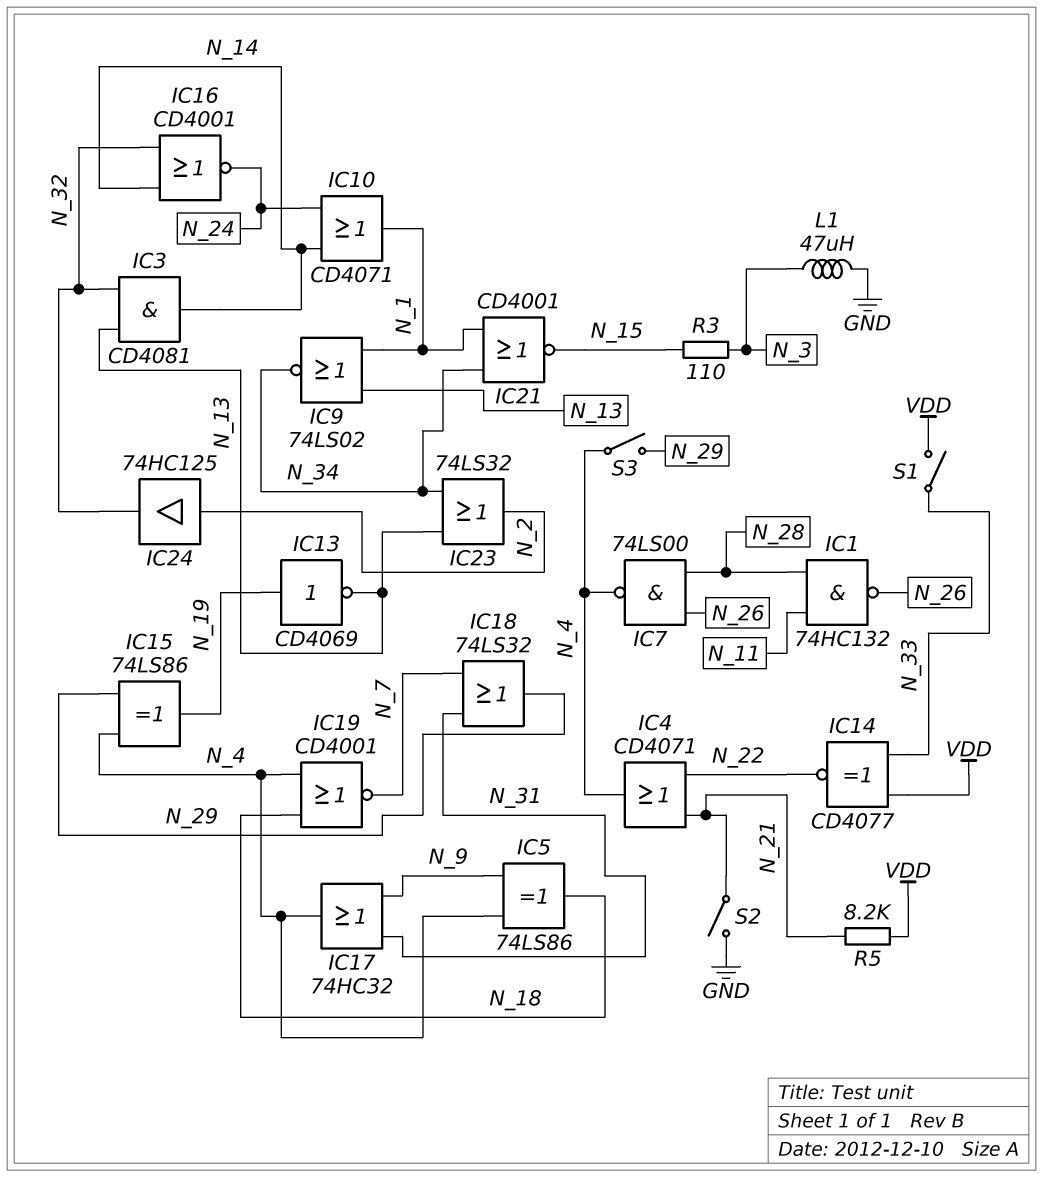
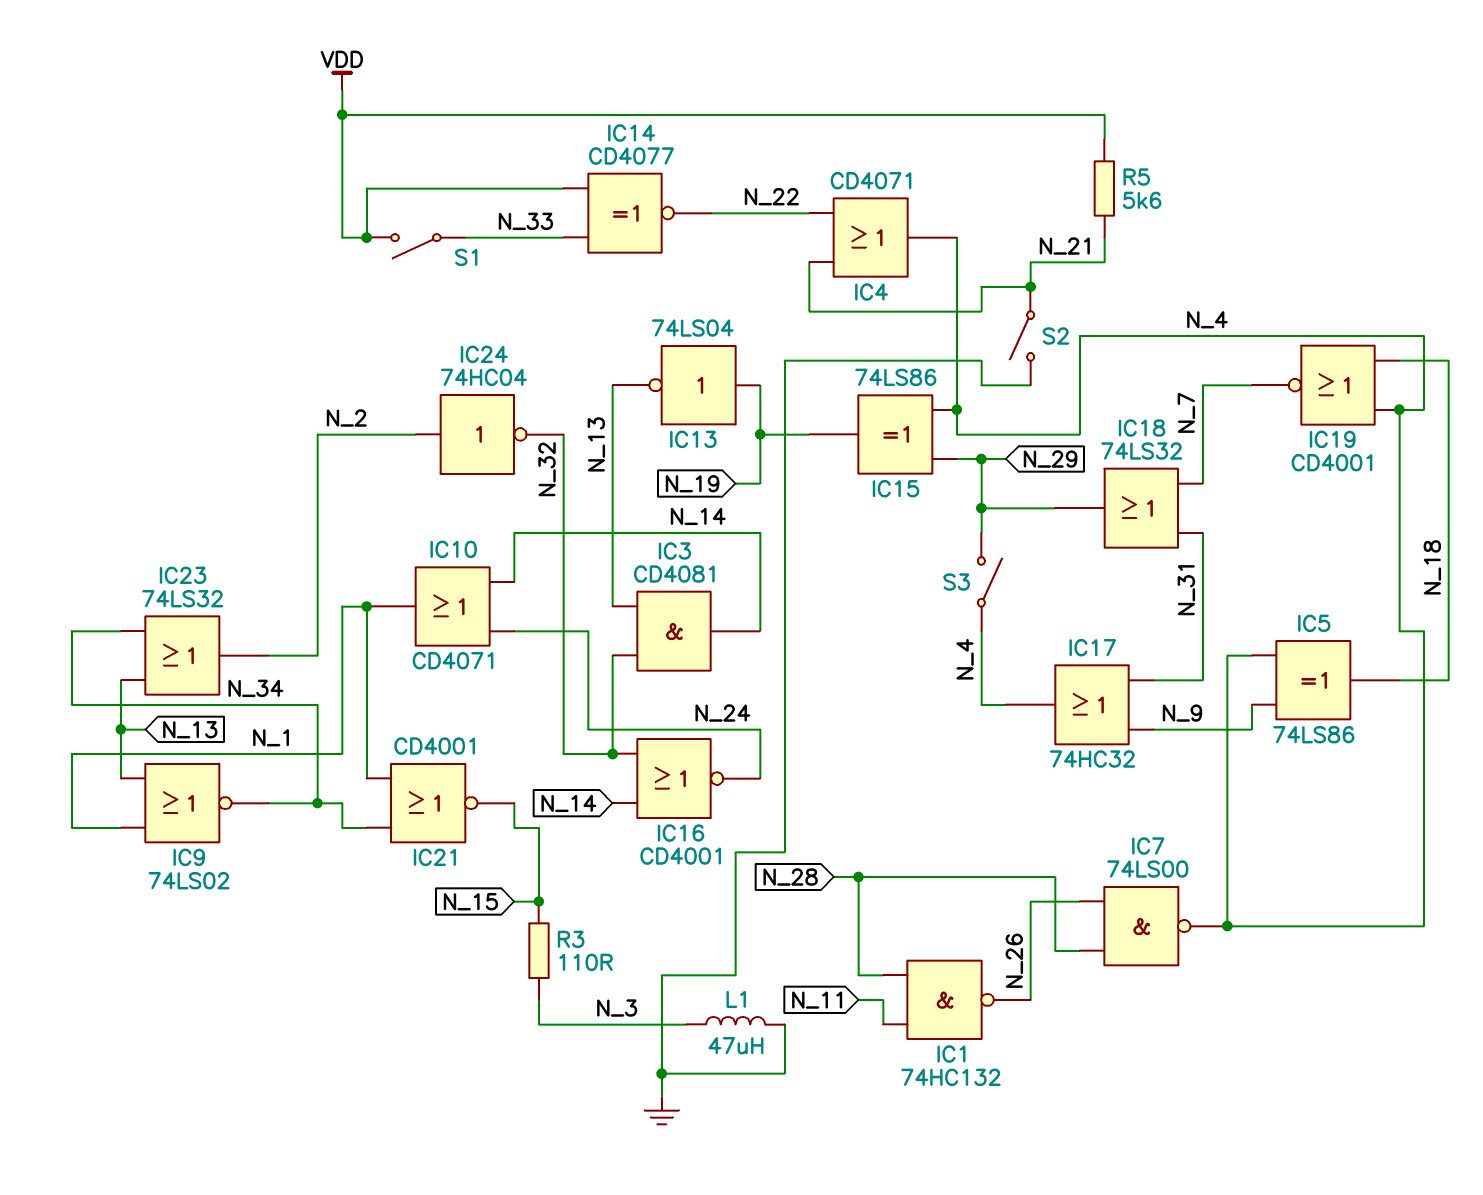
IC13: NOT CD4069 (in N_19, out N_13) -> NOT 74LS04 (in N_19, out N_13)
IC24: buffer 74HC125 (in N_2, out N_32) -> NOT 74HC04 (in N_2, out N_32)
R5: 8.2k (N_21, VDD) -> 5.6k (N_21, VDD)

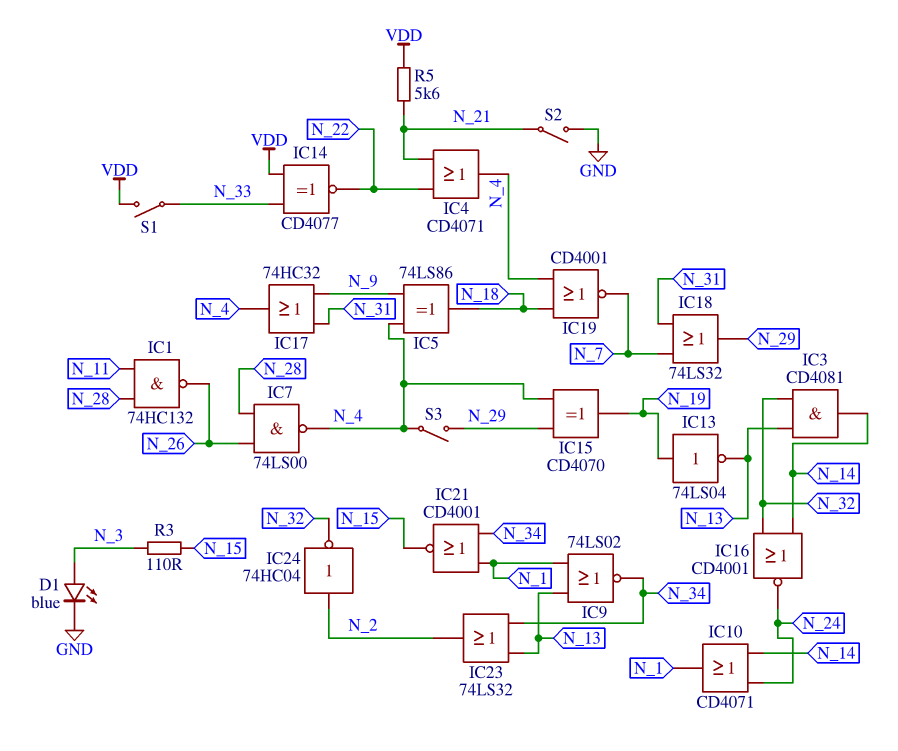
D1: none -> LED blue (A N_3, K GND)
IC15: XOR 74LS86 (in N_4, in N_29, out N_19) -> XOR CD4070 (in N_4, in N_29, out N_19)
L1: 47uH (GND, N_3) -> none

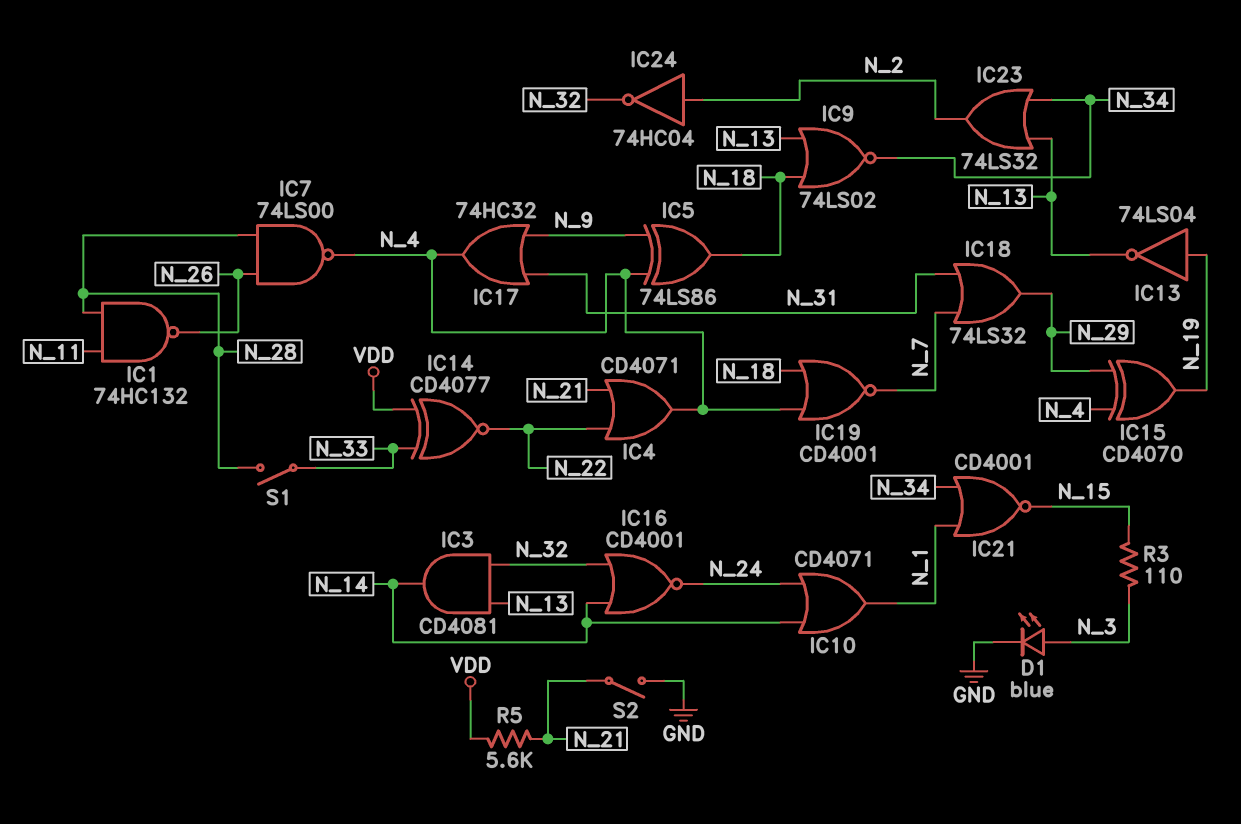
IC9: NOR 74LS02 (in N_1, in N_13, out N_34) -> NOR 74LS02 (in N_13, in N_18, out N_34)
S1: switch (N_33, VDD) -> switch (N_28, N_33)
S3: switch (N_4, N_29) -> none

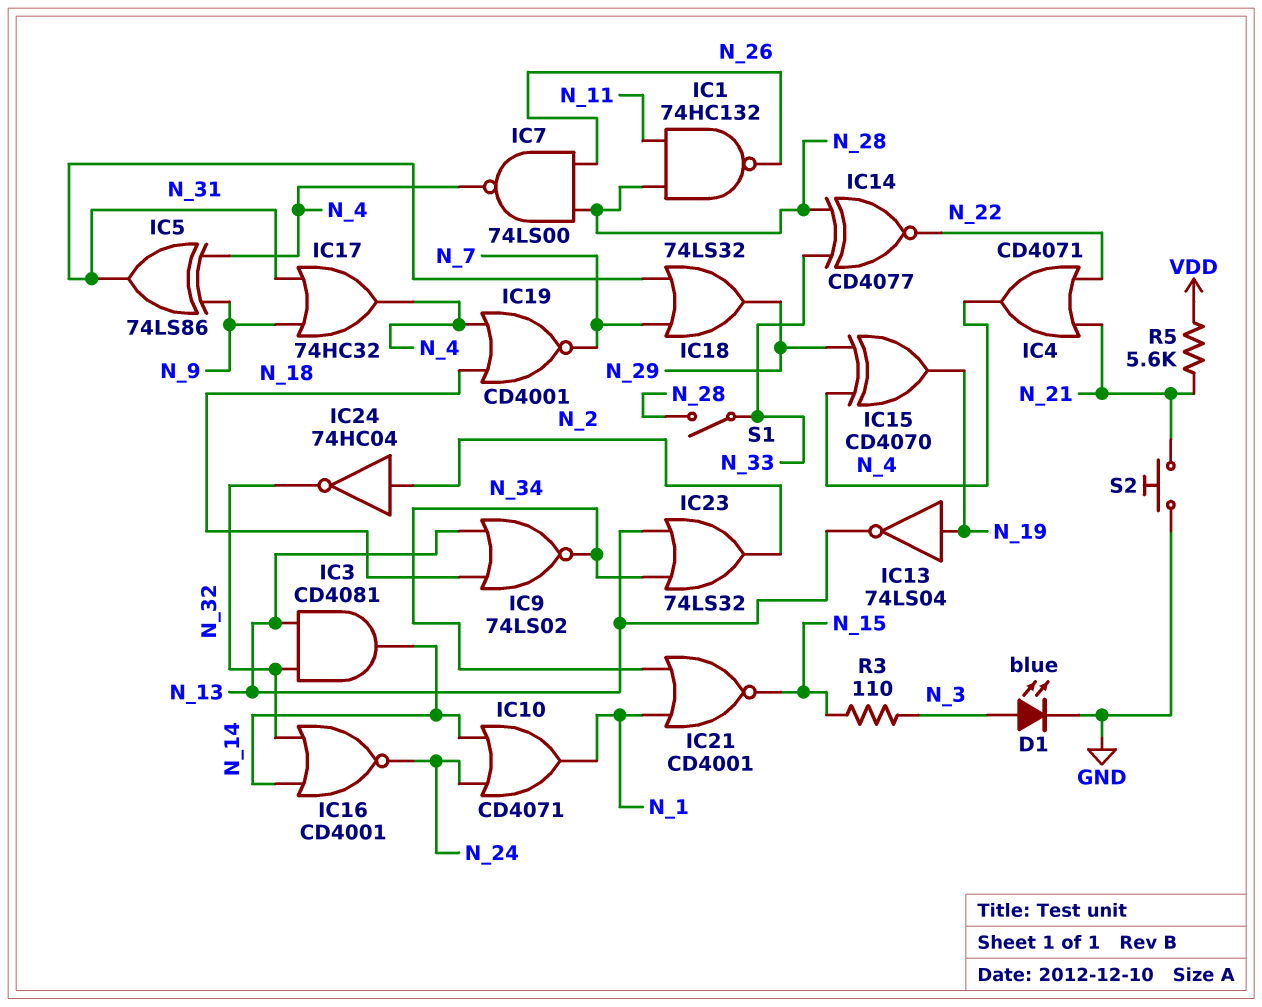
IC5: XOR 74LS86 (in N_4, in N_9, out N_18) -> XOR 74LS86 (in N_4, in N_9, out N_31)
IC14: XNOR CD4077 (in N_33, in VDD, out N_22) -> XNOR CD4077 (in N_28, in N_33, out N_22)
S2: switch (GND, N_21) -> button (GND, N_21)

